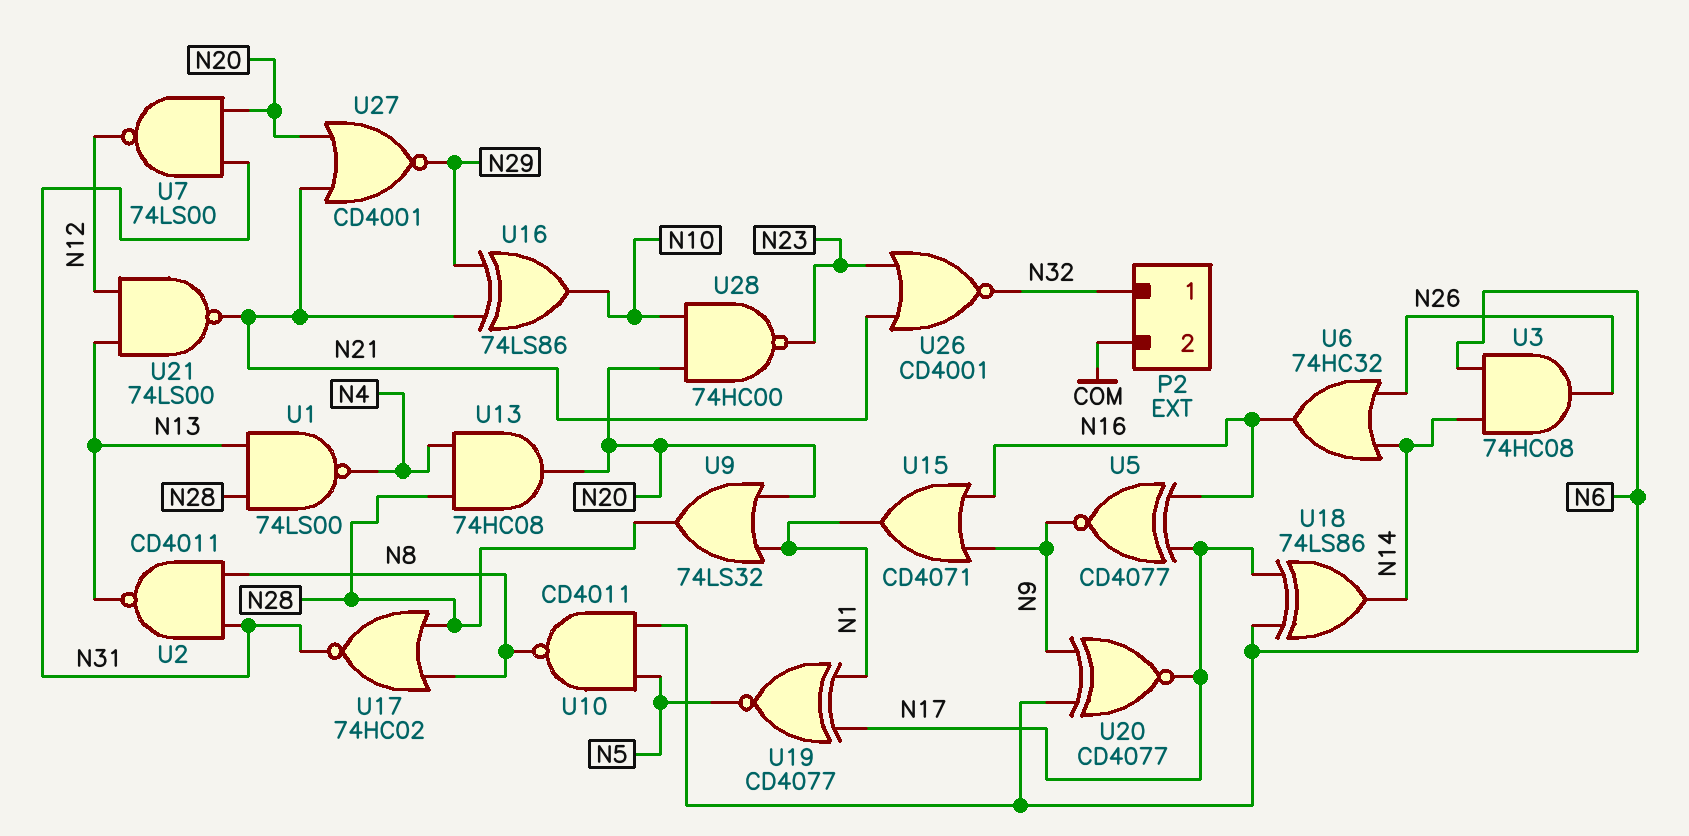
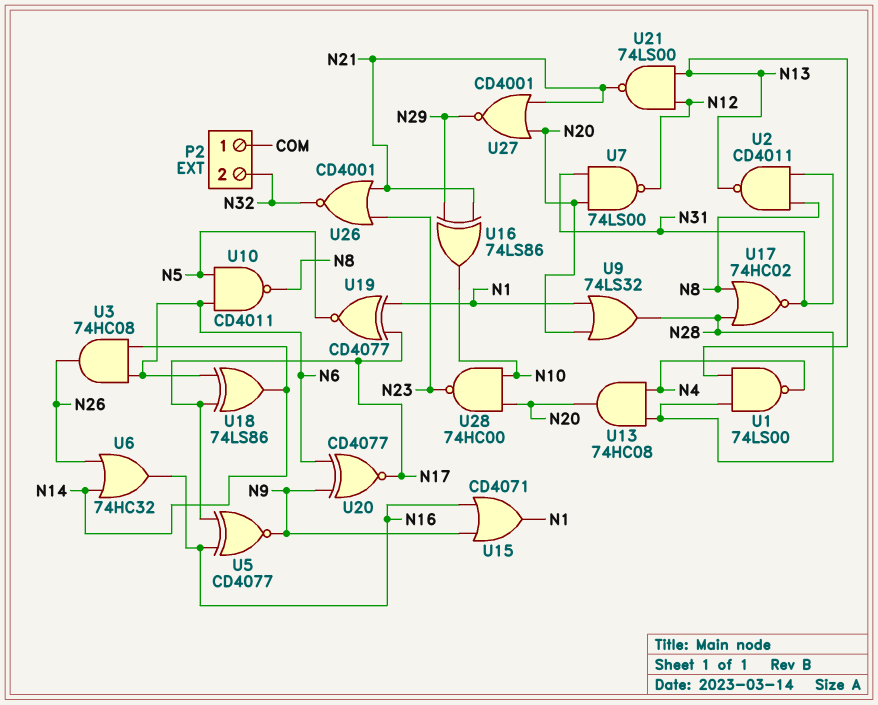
P2 pin 1: N32 -> COM
P2 pin 2: COM -> N32

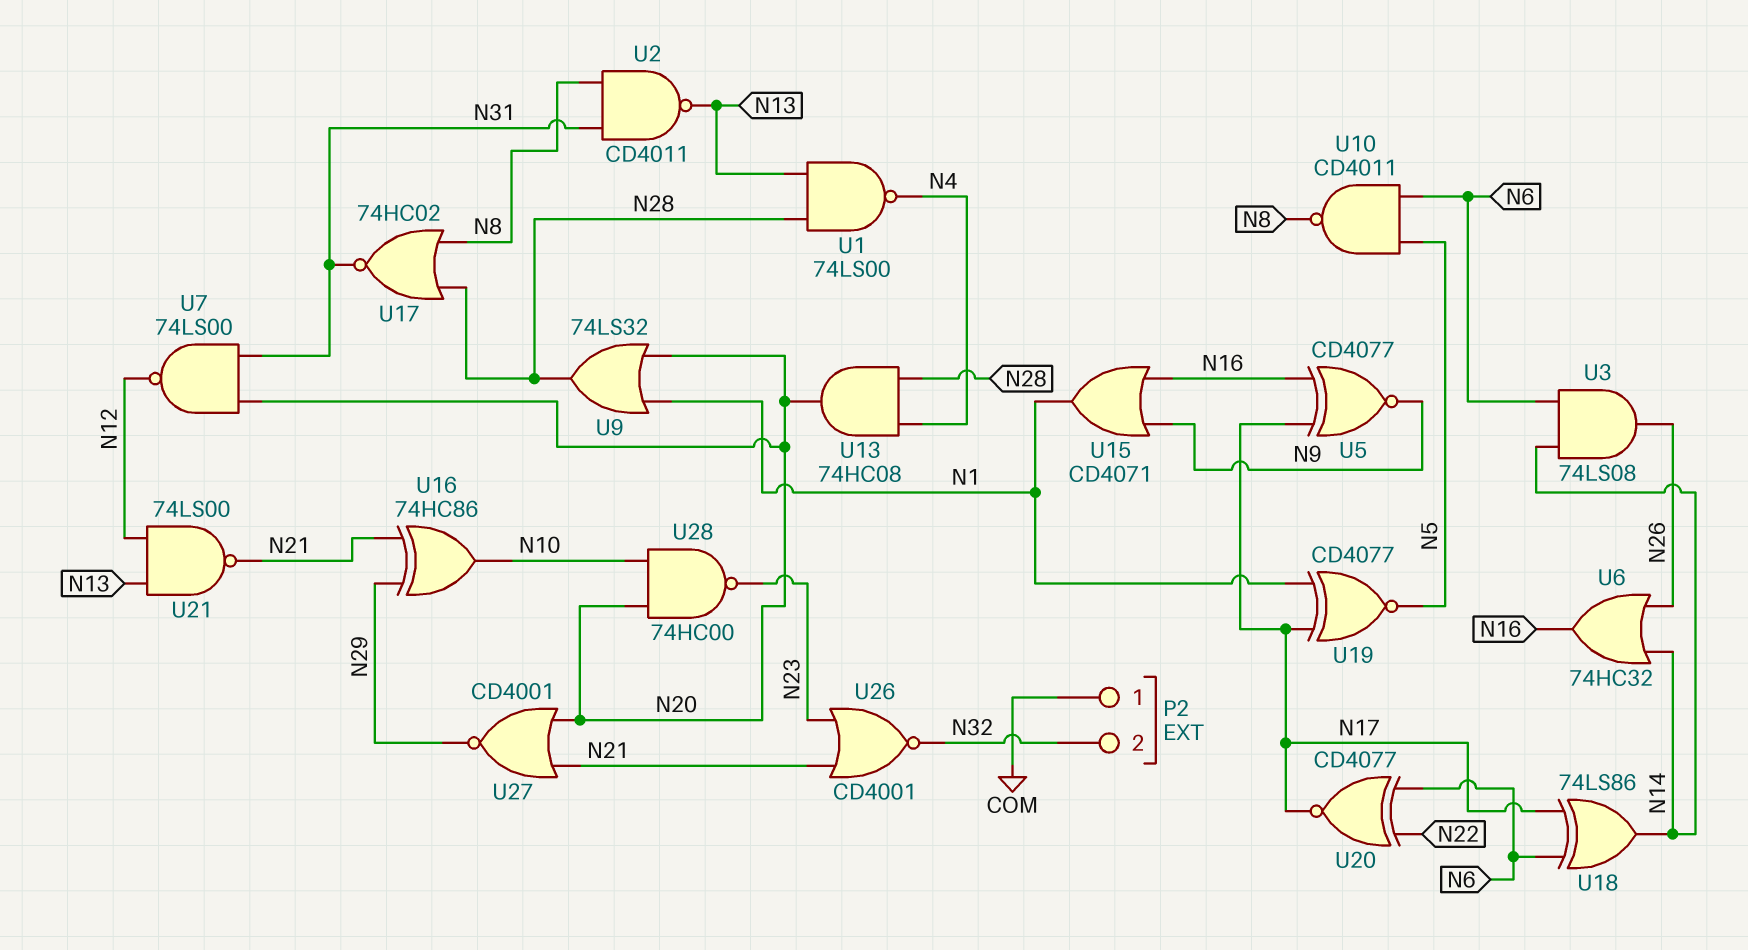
U3: AND 74HC08 (in N6, in N14, out N26) -> AND 74LS08 (in N6, in N14, out N26)
U16: XOR 74LS86 (in N21, in N29, out N10) -> XOR 74HC86 (in N21, in N29, out N10)
U20: XNOR CD4077 (in N6, in N9, out N17) -> XNOR CD4077 (in N6, in N22, out N17)

